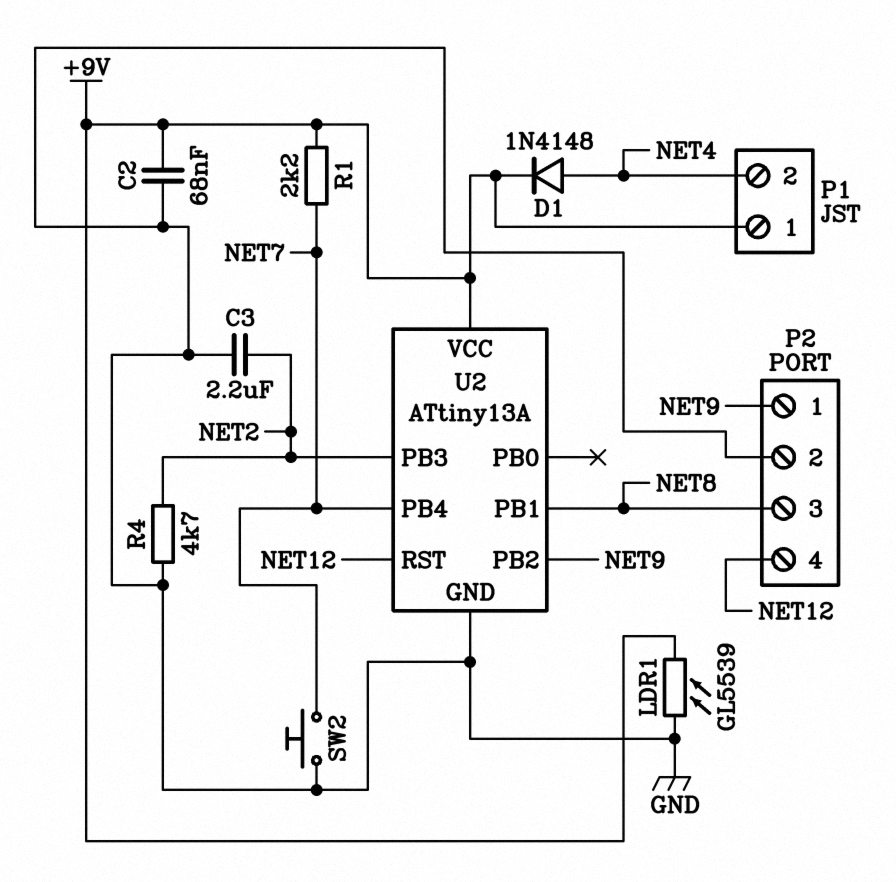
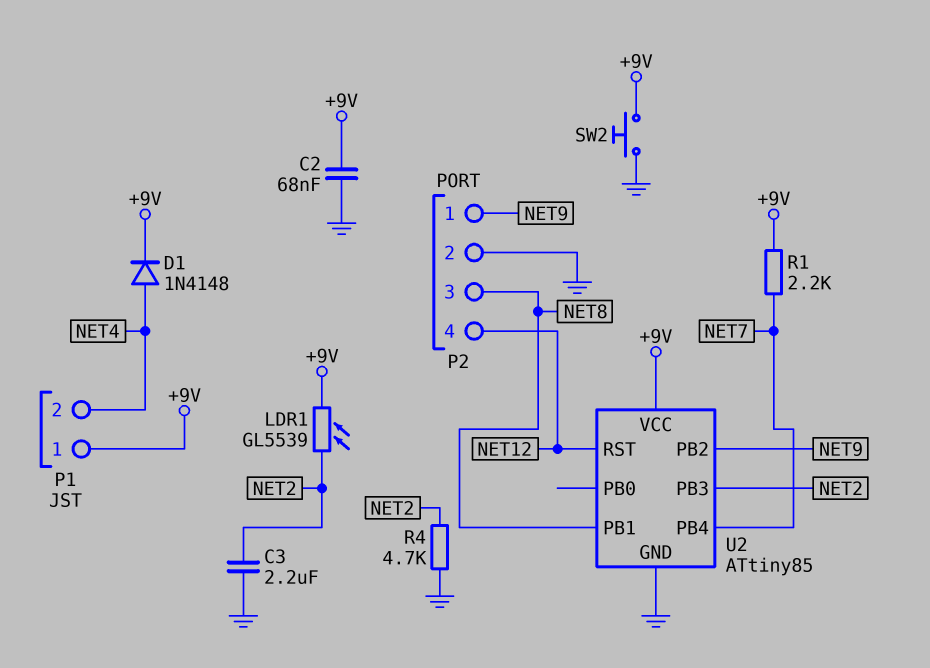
LDR1: GL5539 (+9V, GND) -> GL5539 (+9V, NET2)
SW2: button (GND, NET7) -> button (+9V, GND)
U2: ATtiny13A -> ATtiny85

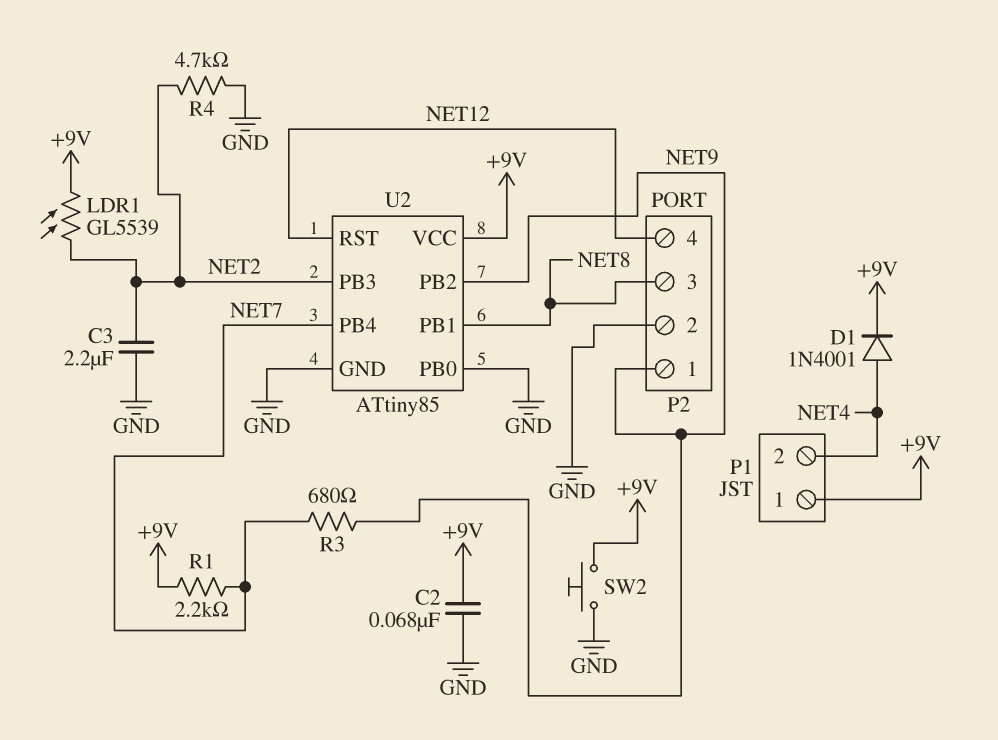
D1: diode 1N4148 (A NET4, K +9V) -> diode 1N4001 (A NET4, K +9V)
R3: none -> 680 (NET7, NET9)
U2 pin PB0: none -> GND

